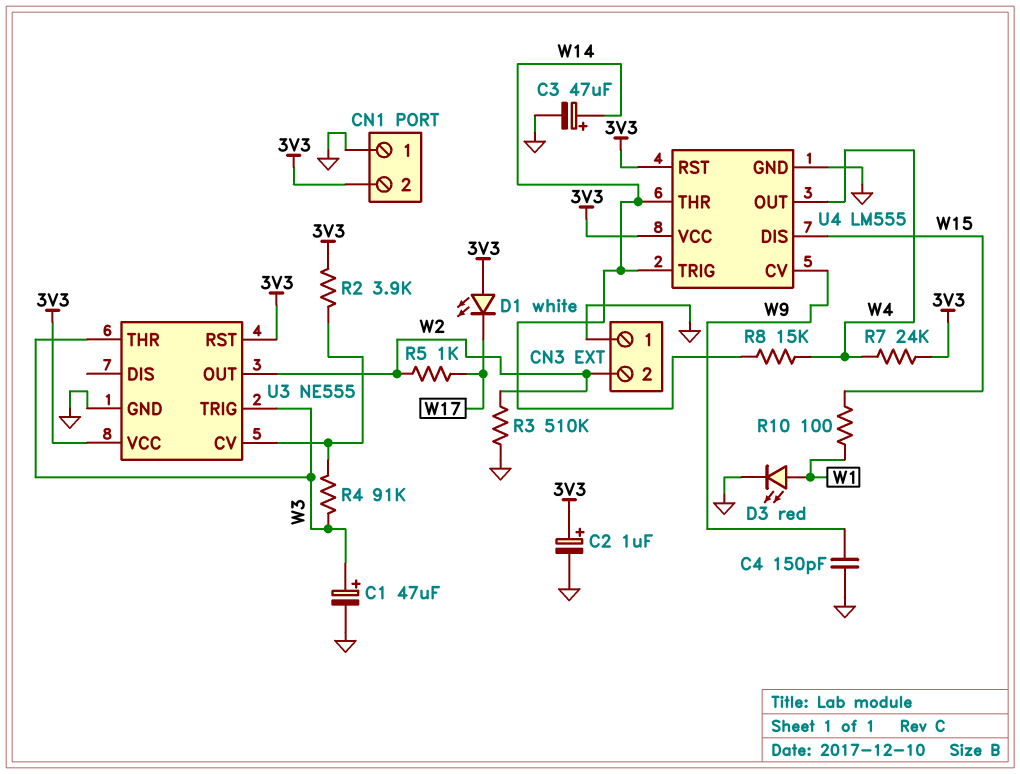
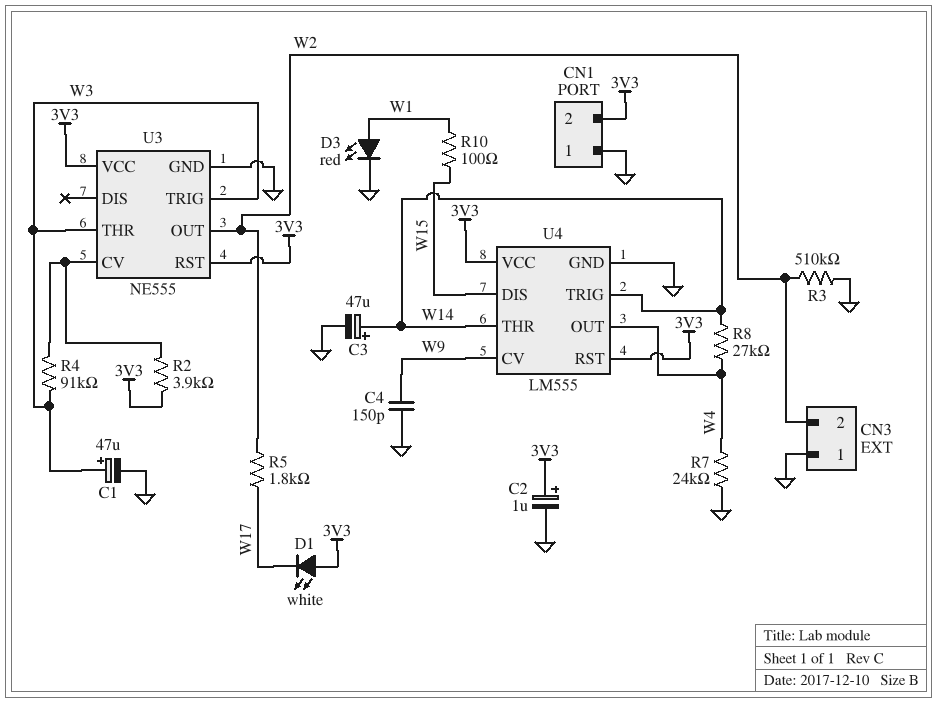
R5: 1k (W2, W17) -> 1.8k (W2, W17)
R7: 24k (3V3, W4) -> 24k (GND, W4)
R8: 15k (W4, W14) -> 27k (W4, W14)

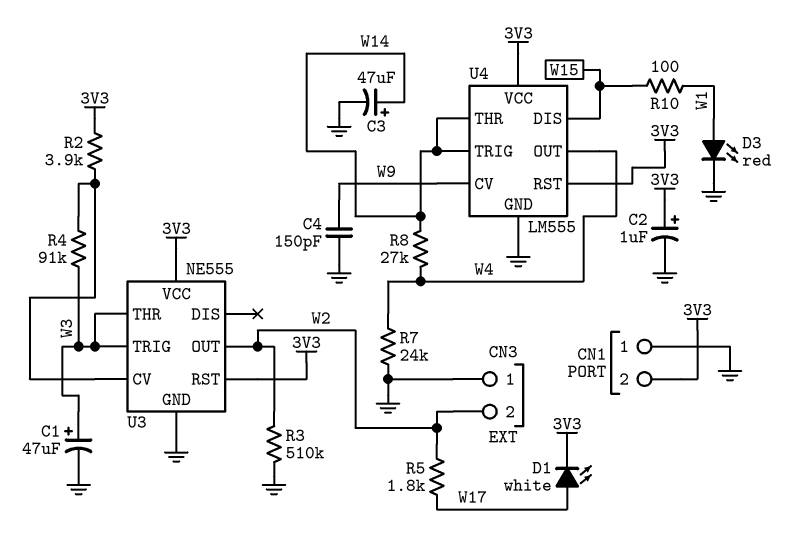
D1: LED white (A 3V3, K W17) -> LED white (A W17, K 3V3)

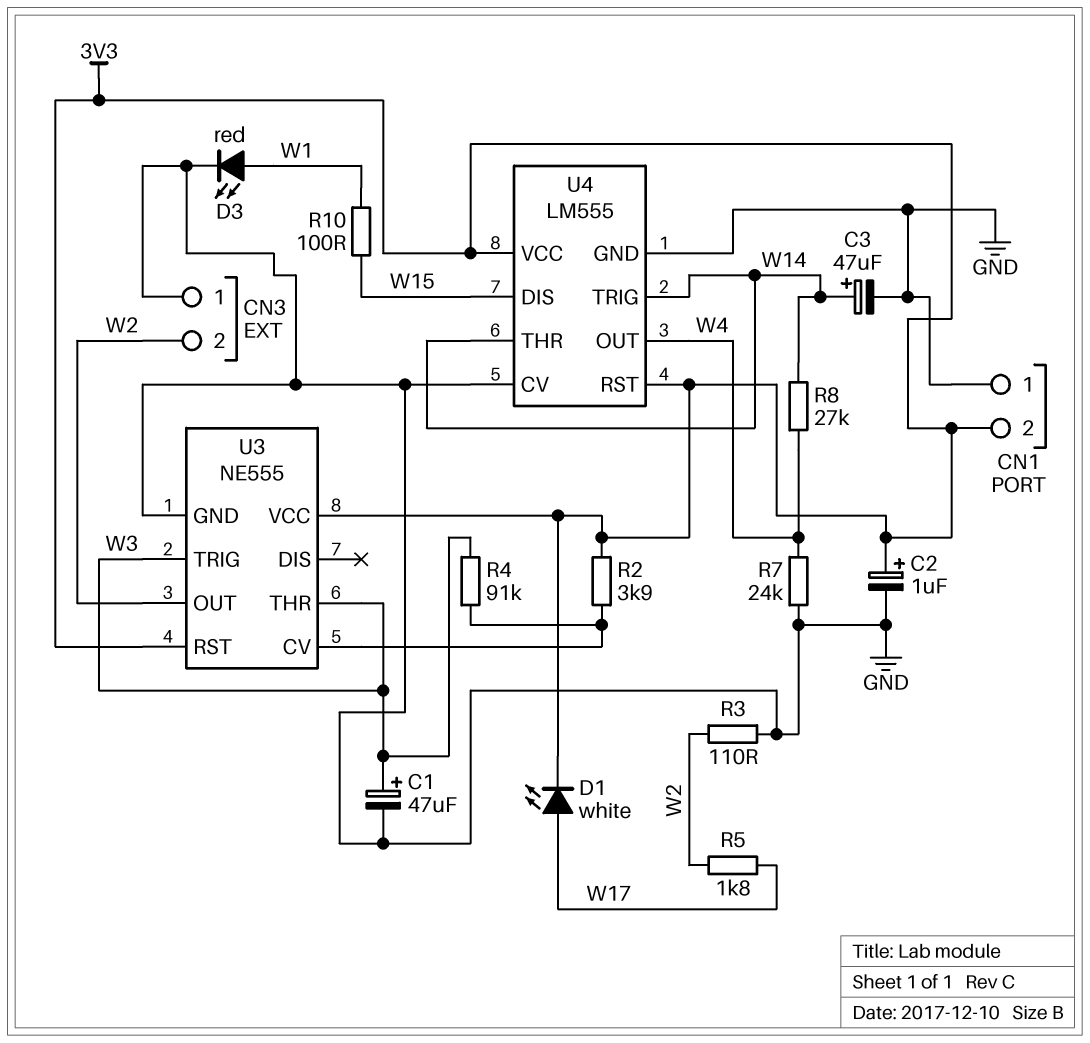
C4: 150pF (GND, W9) -> none
R3: 510k (GND, W2) -> 110 (GND, W2)
U4 pin CV: W9 -> GND

